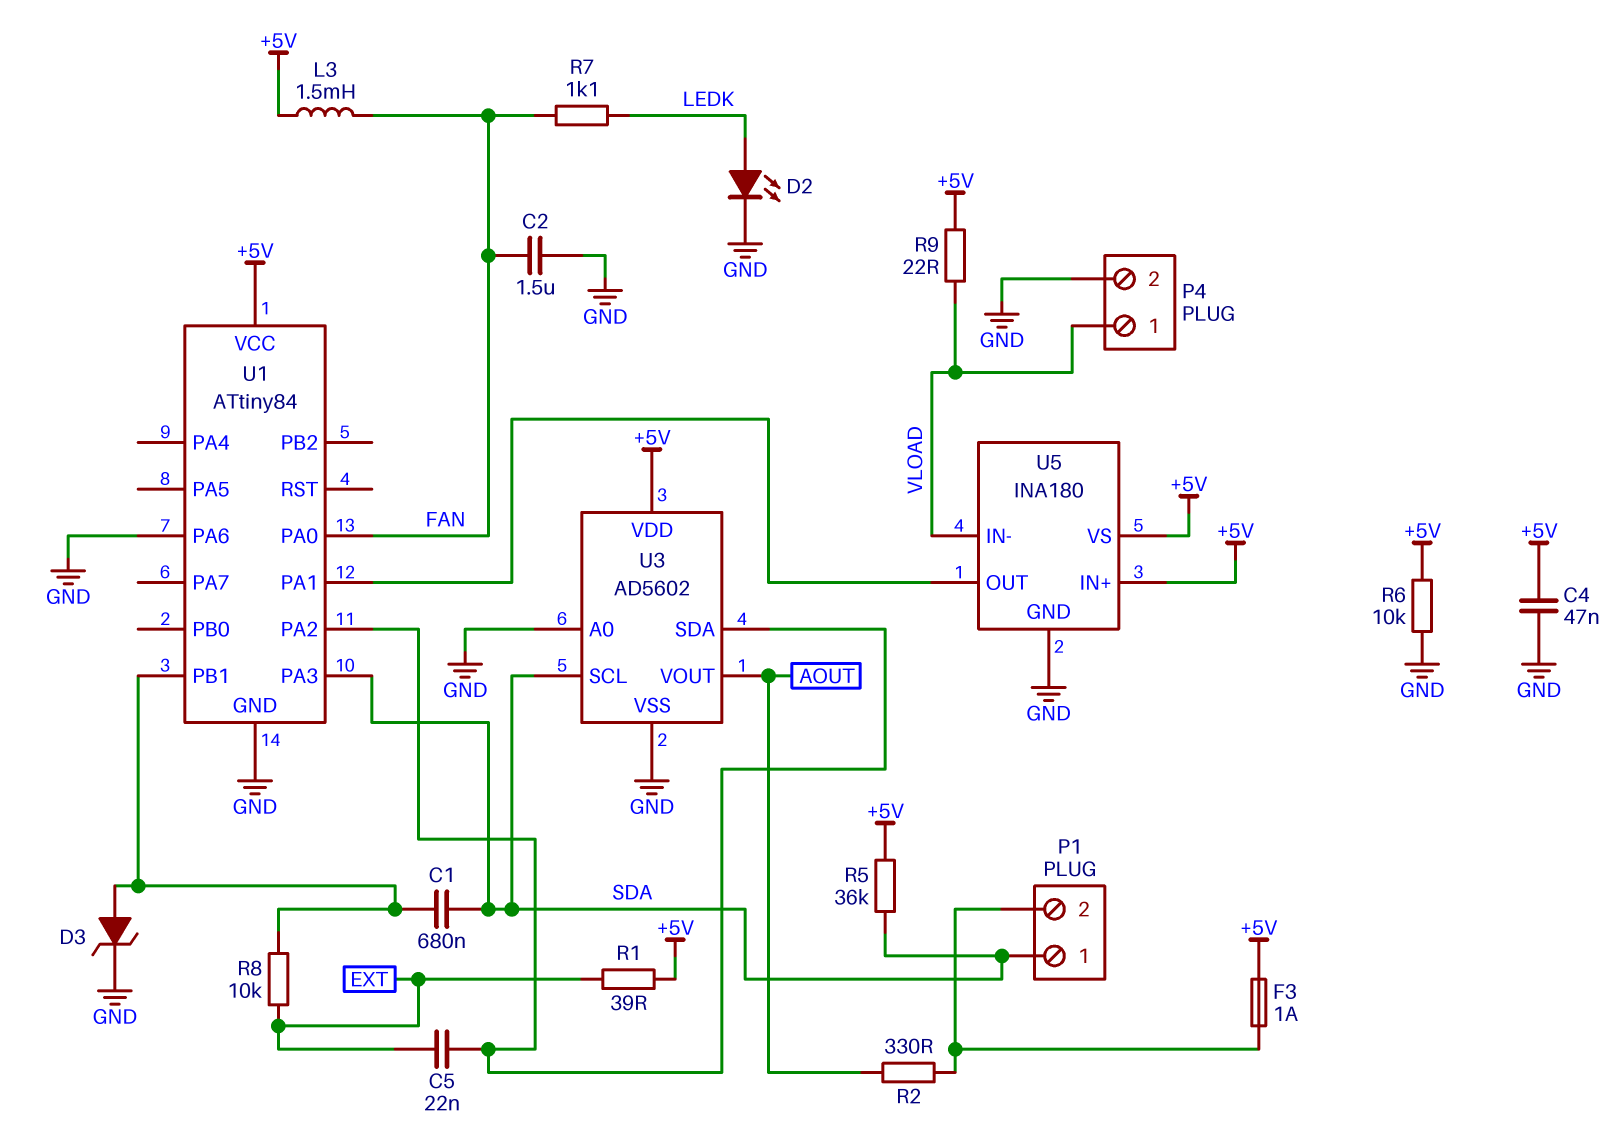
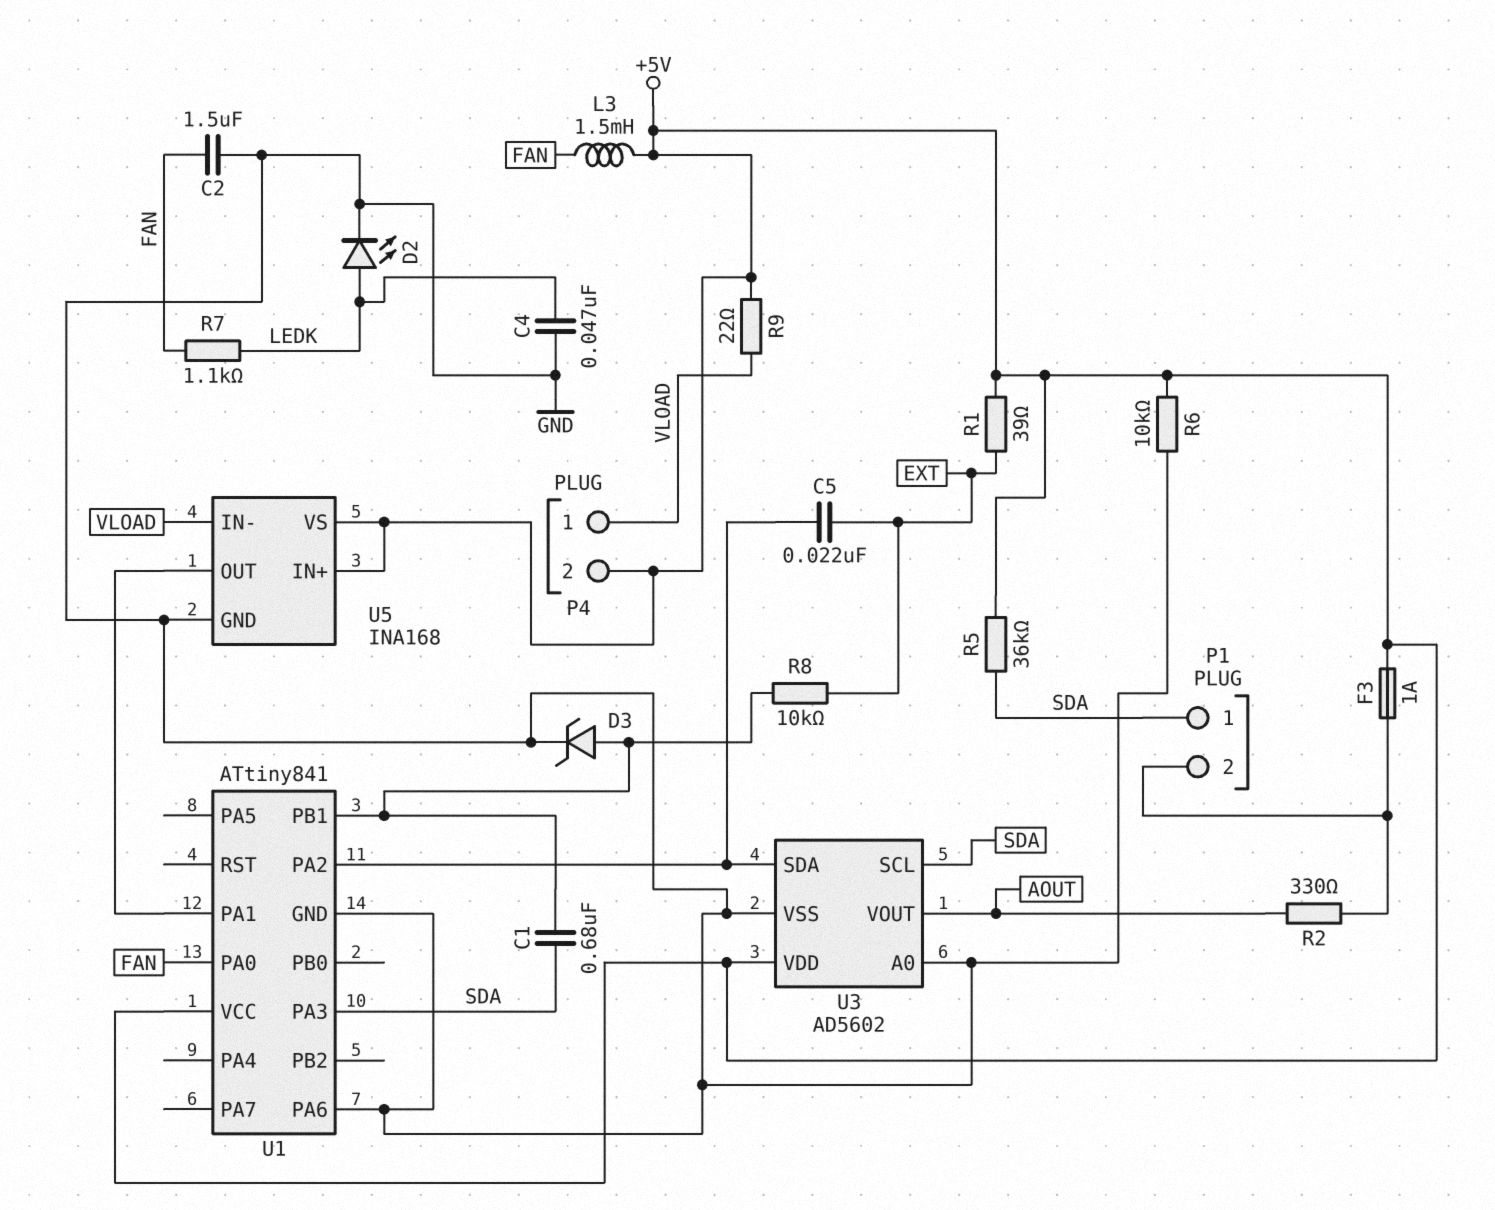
C4: 47nF (+5V, GND) -> 47nF (GND, LEDK)
P4 pin 2: GND -> +5V
U1: ATtiny84 -> ATtiny841
U5: INA180 -> INA168

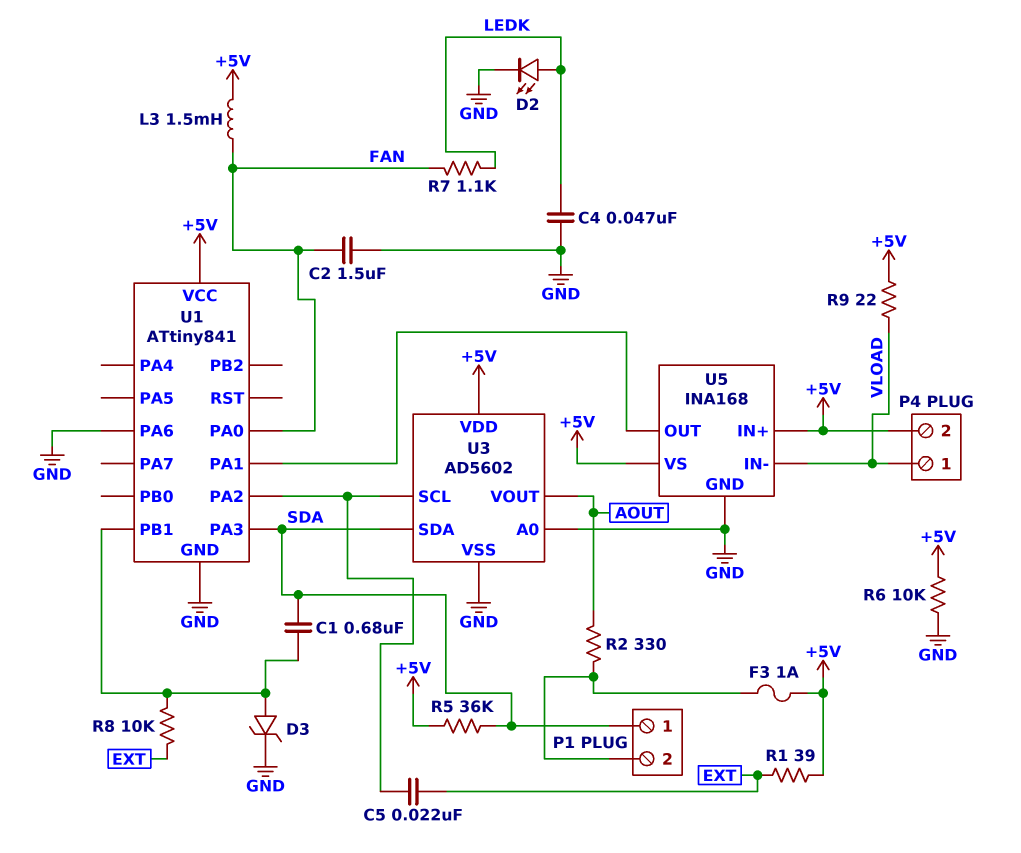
U3 pin SCL: SDA -> U1/PA2
U3 pin SDA: U1/PA2 -> SDA

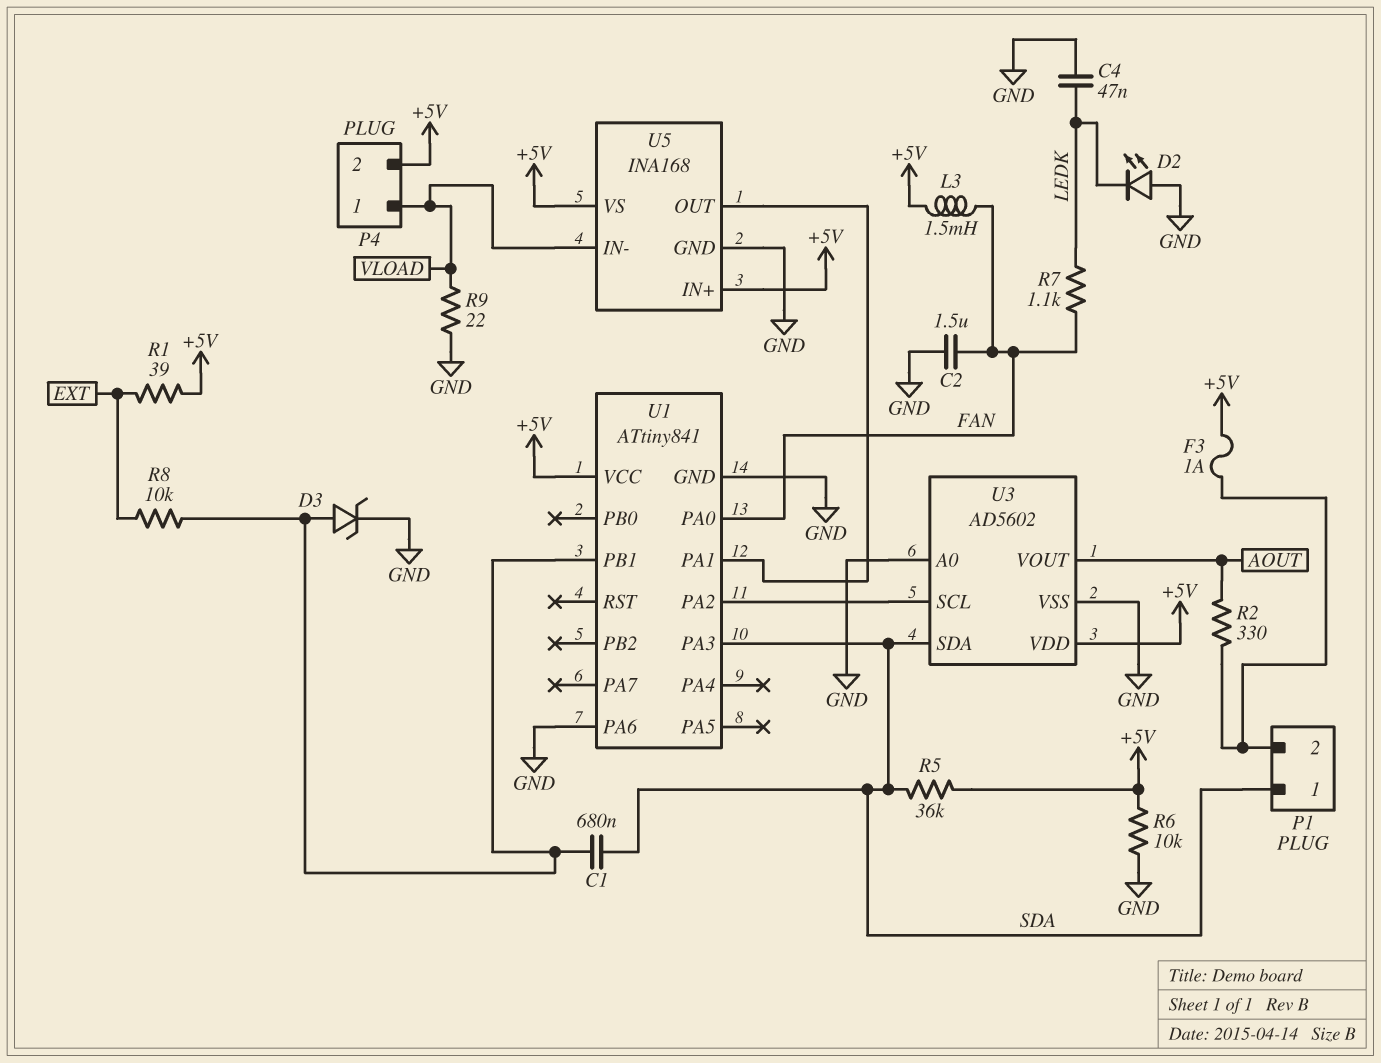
C5: 22nF (EXT, U1/PA2) -> none
D2: LED (A LEDK, K GND) -> LED (A GND, K LEDK)
R9: 22 (+5V, VLOAD) -> 22 (GND, VLOAD)

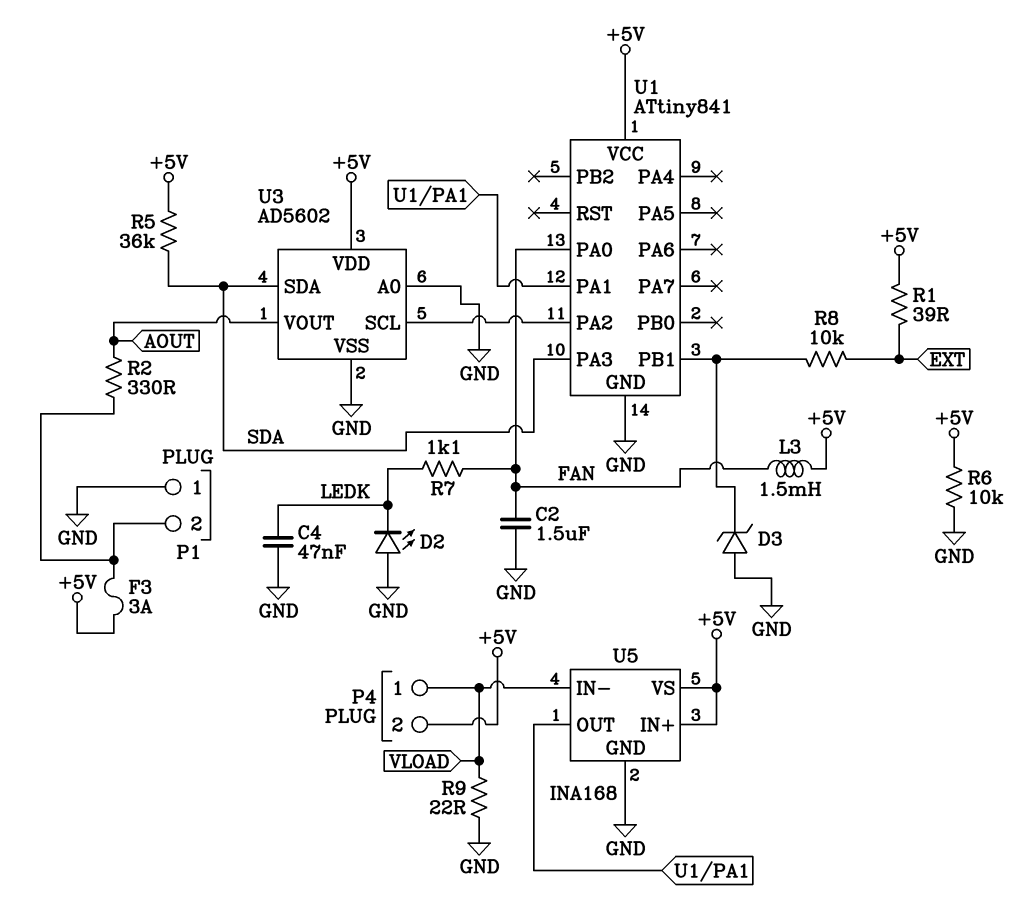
C1: 680nF (SDA, U1/PB1) -> none
D3: zener (A U1/PB1, K GND) -> zener (A GND, K U1/PB1)
F3: 1A (+5V, P1/2) -> 3A (+5V, P1/2)
P1 pin 1: SDA -> GND
U1 pin PA6: GND -> none

